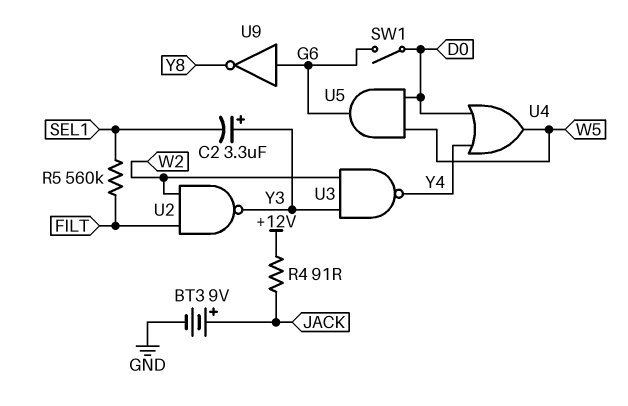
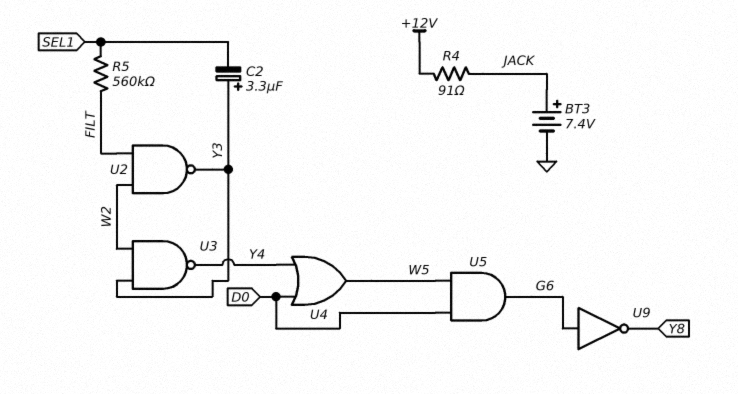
BT3: 9V (plus JACK, minus GND) -> 7.4V (plus JACK, minus GND)
SW1: switch (D0, G6) -> none

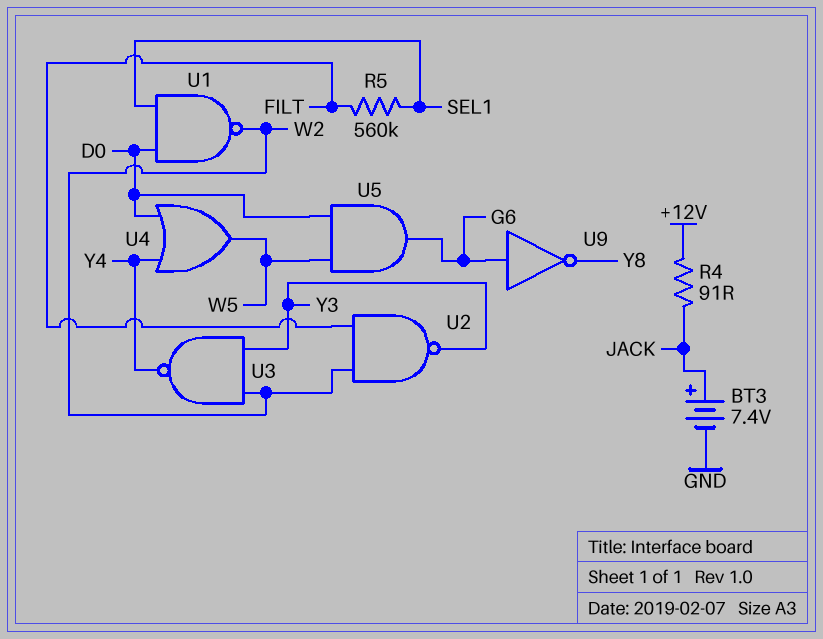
C2: 3.3uF (plus Y3, minus SEL1) -> none
U1: none -> NAND (in D0, in SEL1, out W2)

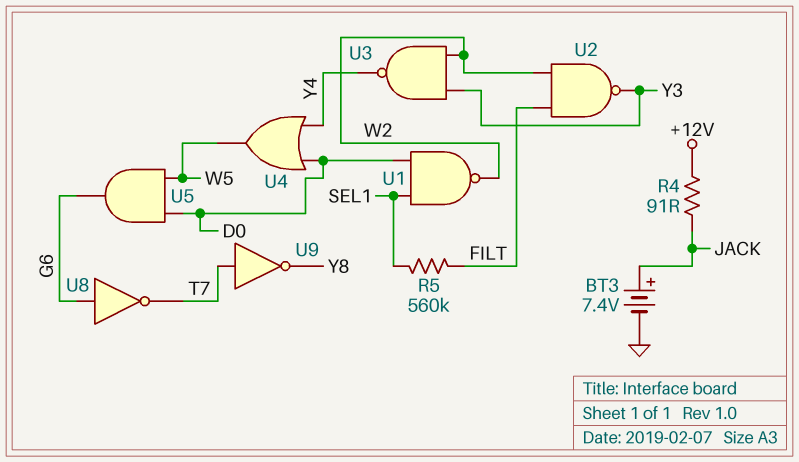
U8: none -> NOT (in G6, out T7)
U9: NOT (in G6, out Y8) -> NOT (in T7, out Y8)

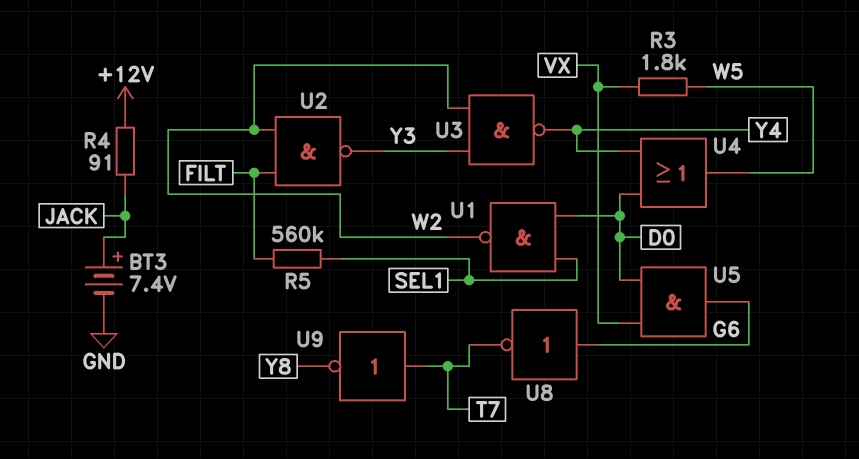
R3: none -> 1.8k (VX, W5)
U5: AND (in D0, in W5, out G6) -> AND (in D0, in VX, out G6)

